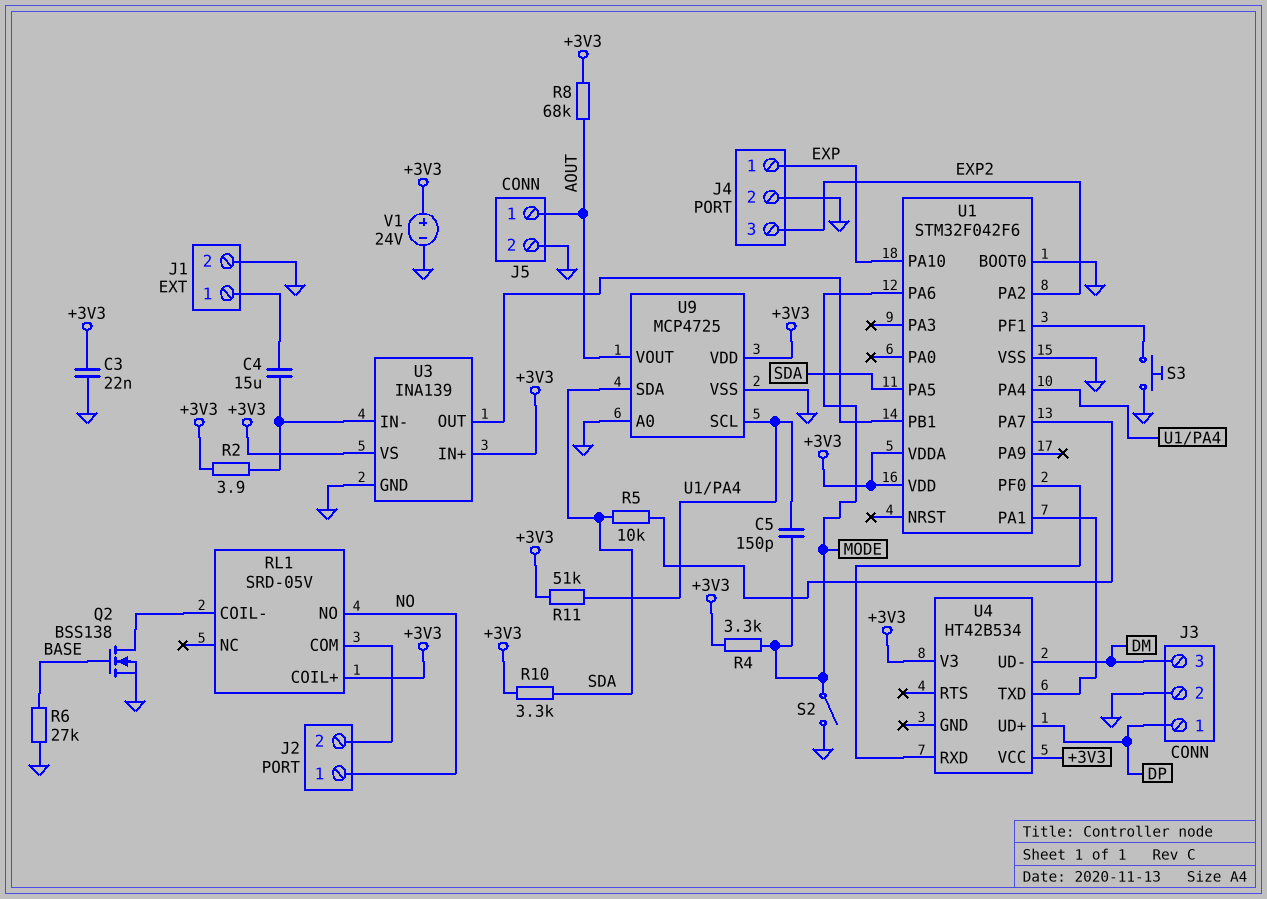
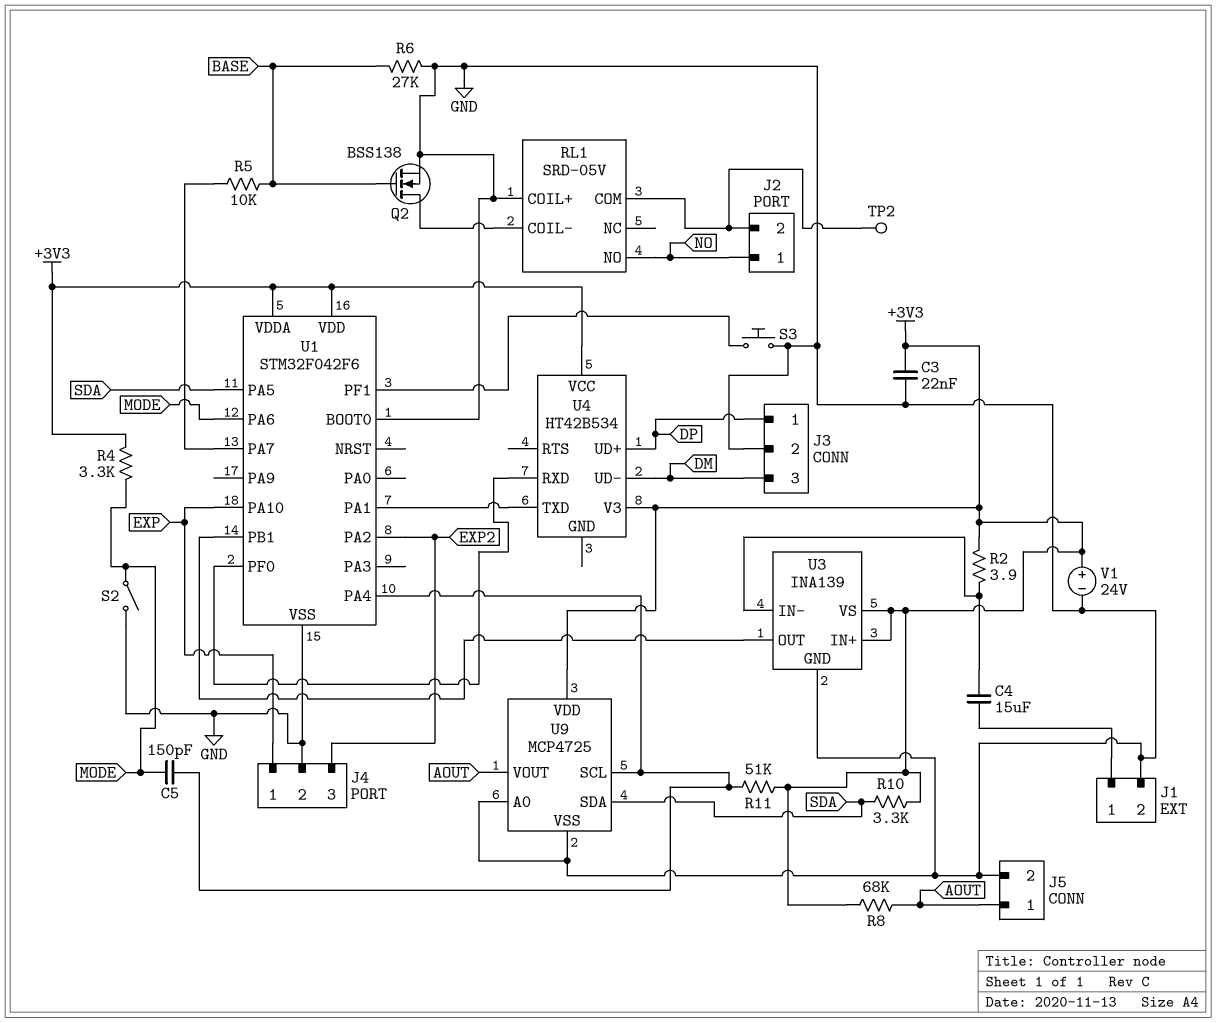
R5: 10k (SDA, U1/PA7) -> 10k (BASE, U1/PA7)
RL1 pin COIL+: +3V3 -> GND
TP2: none -> test point (J2/2)

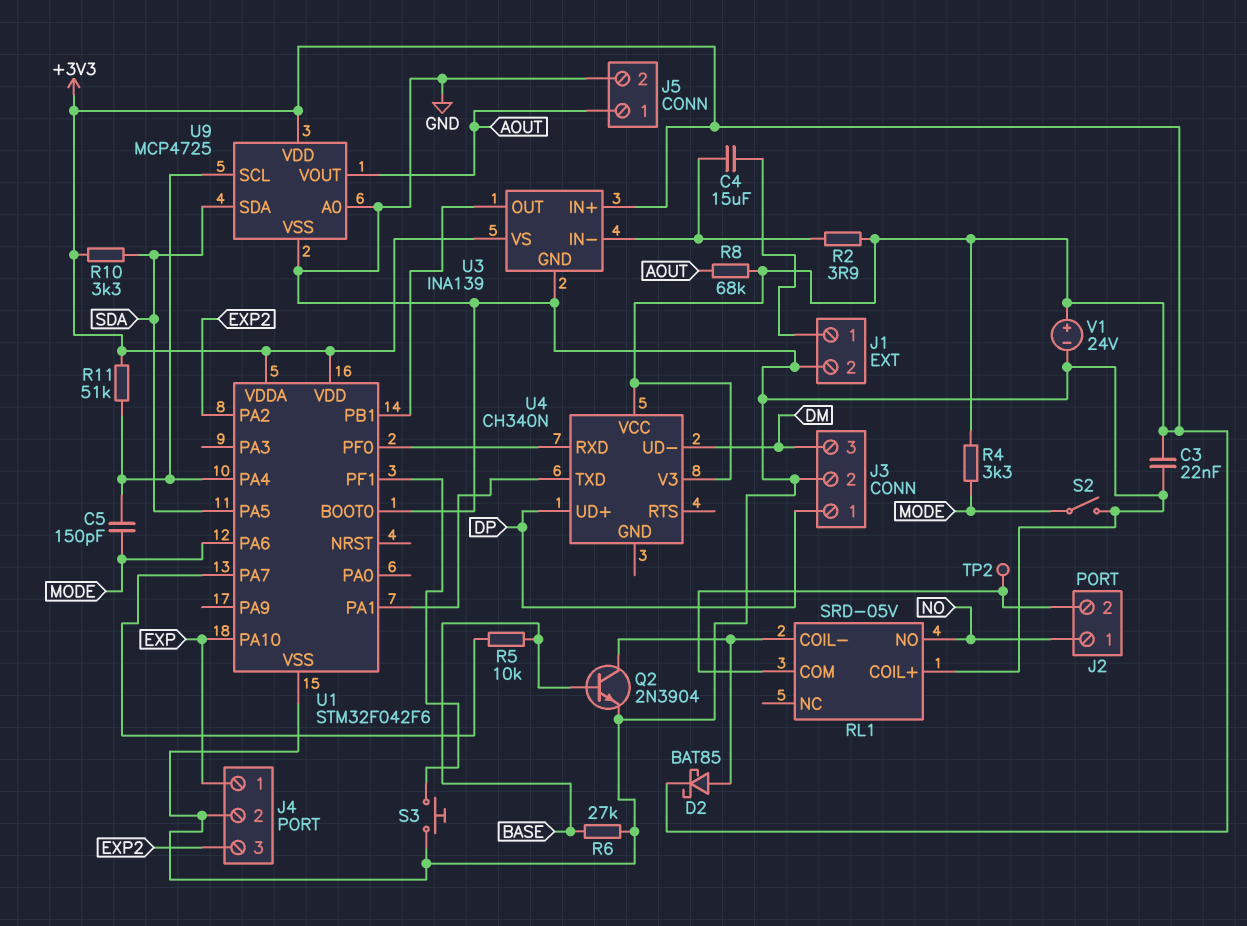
D2: none -> schottky BAT85 (A RL1/COIL-, K +3V3)
Q2: NMOS BSS138 (G BASE, D RL1/COIL-, S GND) -> NPN 2N3904 (B BASE, C RL1/COIL-, E GND)
U4: HT42B534 -> CH340N

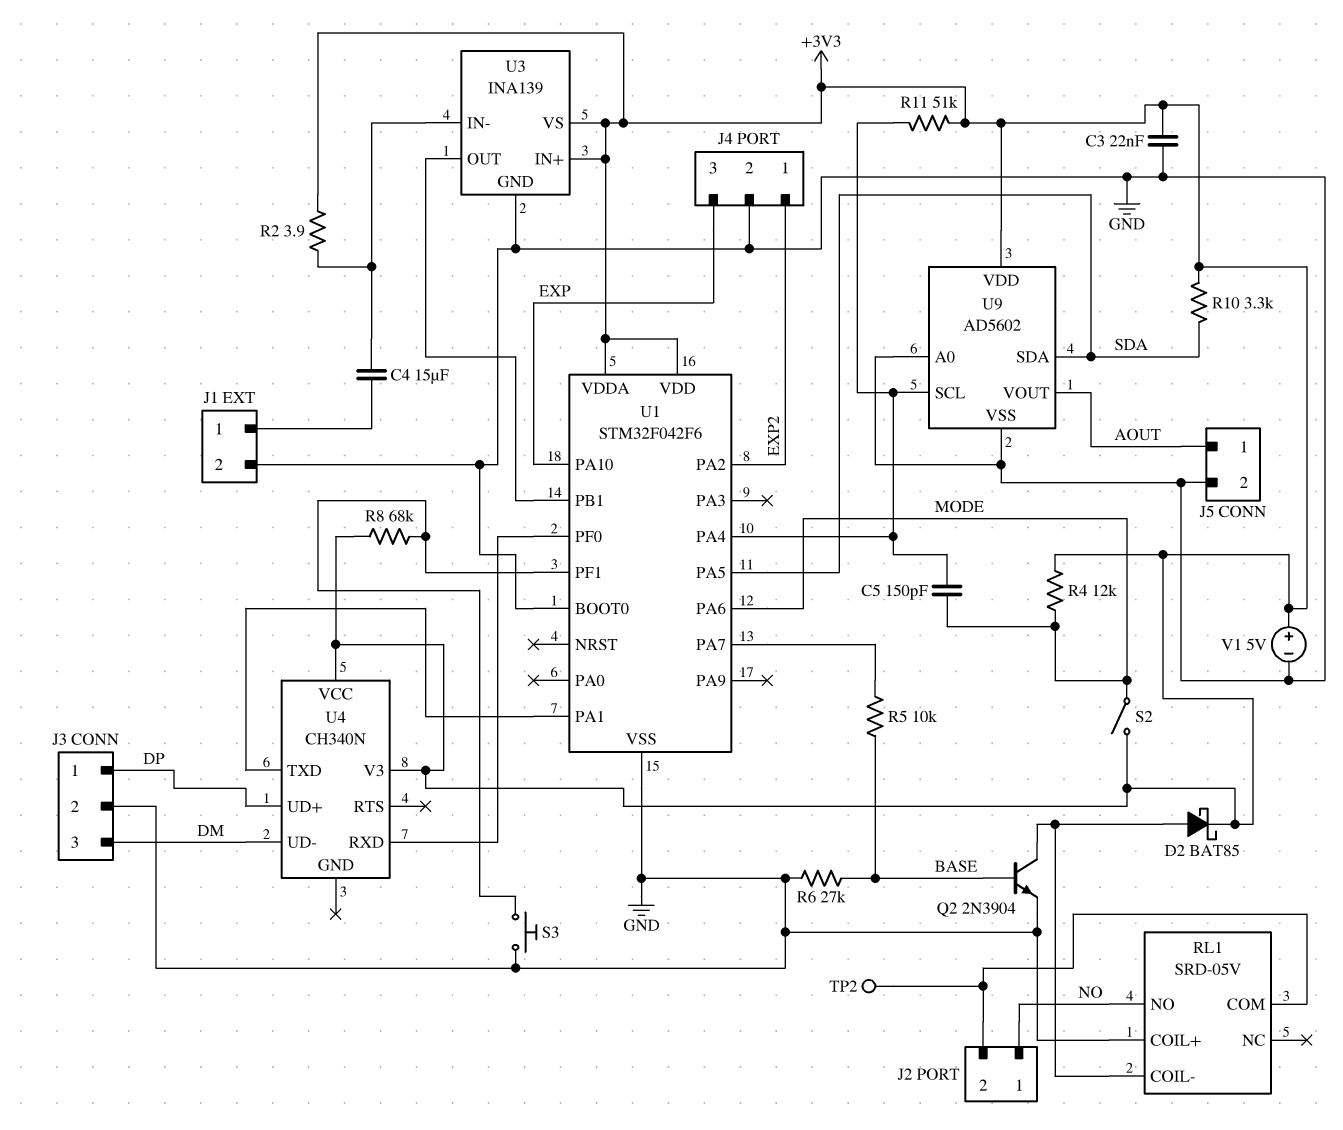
J4 pin 1: EXP -> EXP2
J4 pin 3: EXP2 -> EXP
R4: 3.3k (+3V3, MODE) -> 12k (+3V3, MODE)
R8: 68k (+3V3, AOUT) -> 68k (+3V3, U1/PF1)
S2: switch (GND, MODE) -> switch (+3V3, MODE)
U9: MCP4725 -> AD5602
V1: 24V (plus +3V3, minus GND) -> 5V (plus +3V3, minus GND)

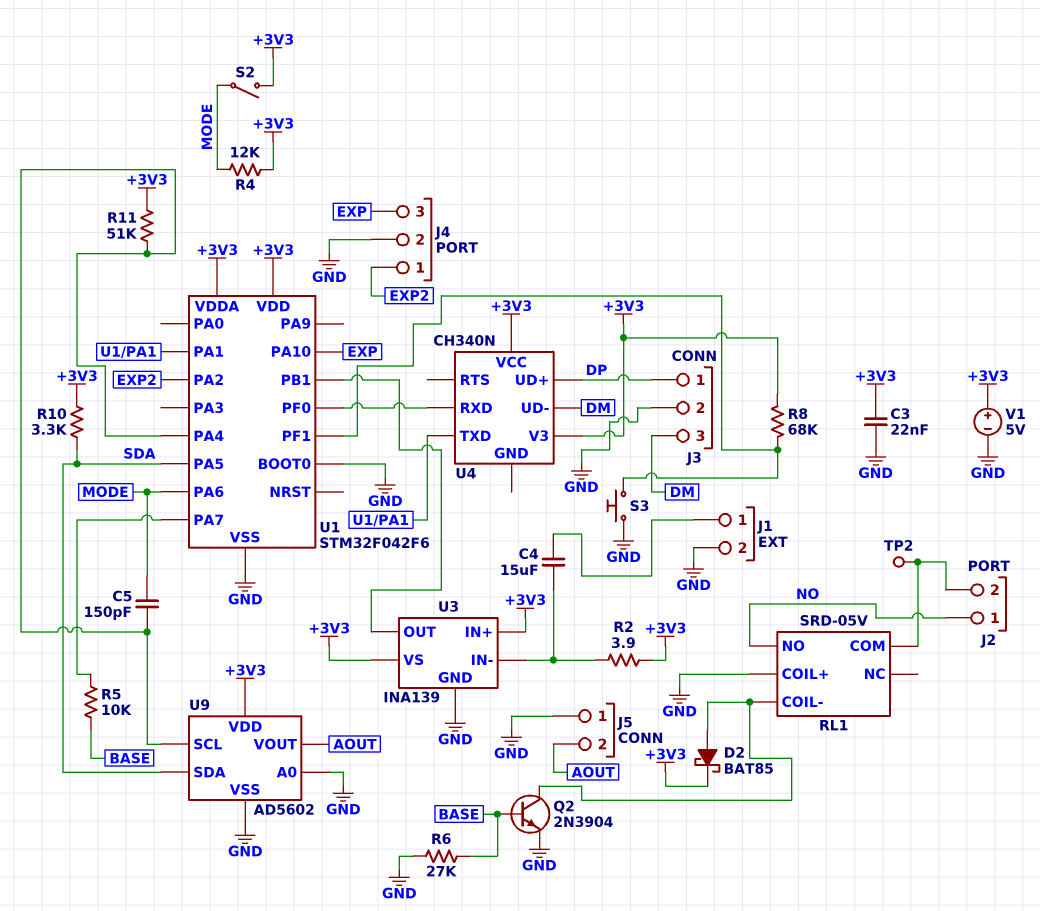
J5 pin 1: AOUT -> GND
J5 pin 2: GND -> AOUT

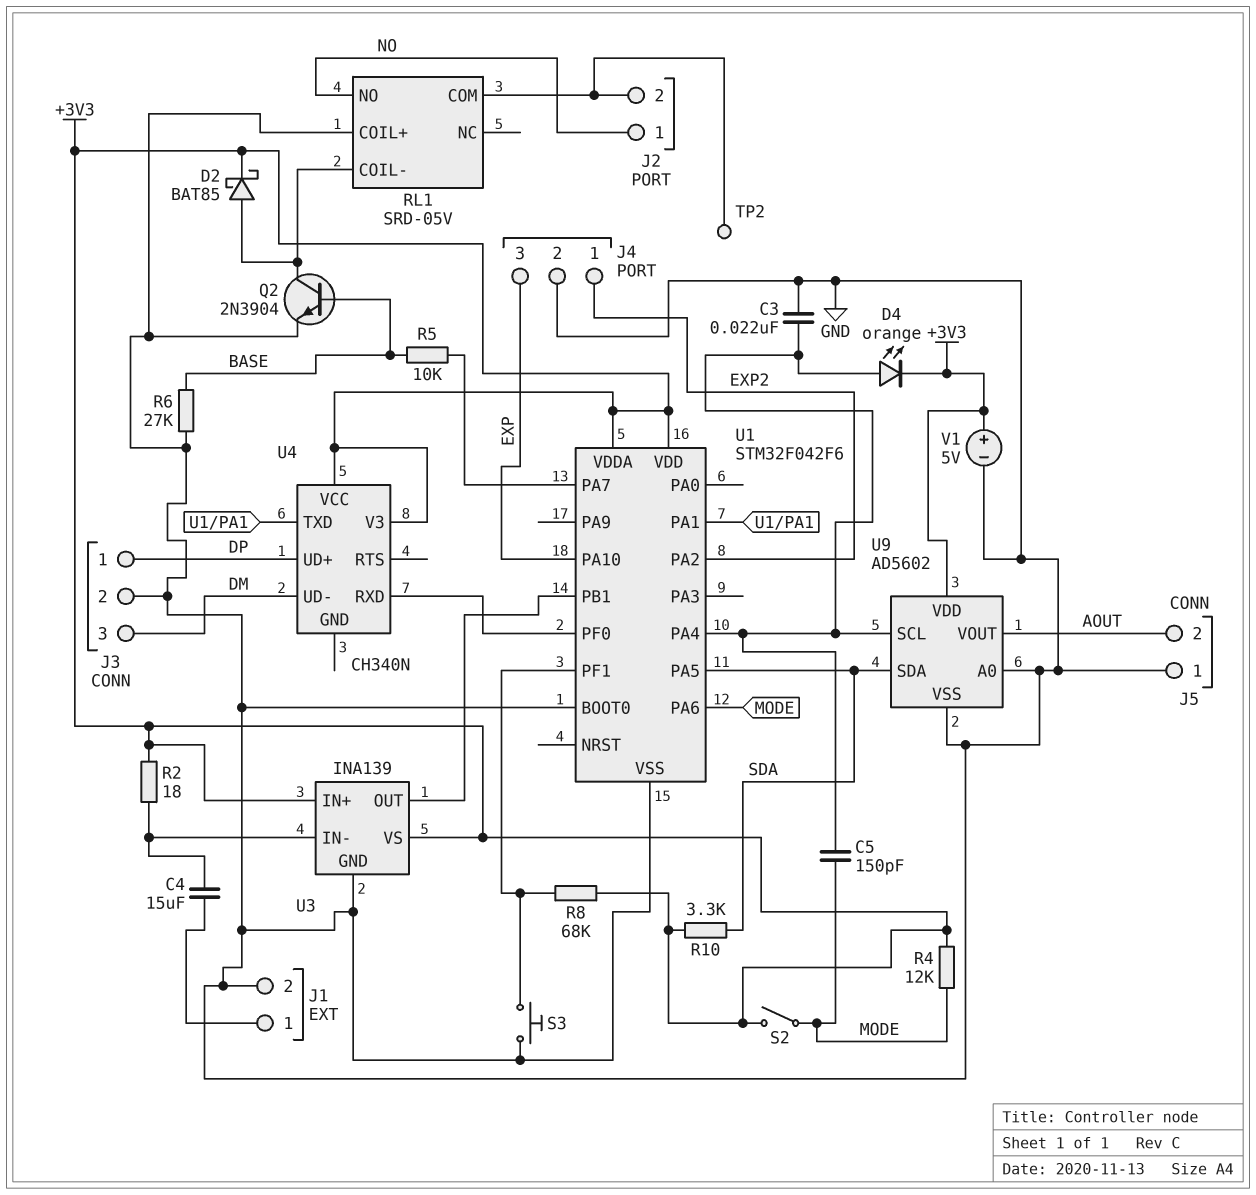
C3: 22nF (+3V3, GND) -> 22nF (GND, U1/PA4)
D4: none -> LED orange (A U1/PA4, K +3V3)
R2: 3.9 (+3V3, U3/IN-) -> 18 (+3V3, U3/IN-)
R11: 51k (+3V3, U1/PA4) -> none

